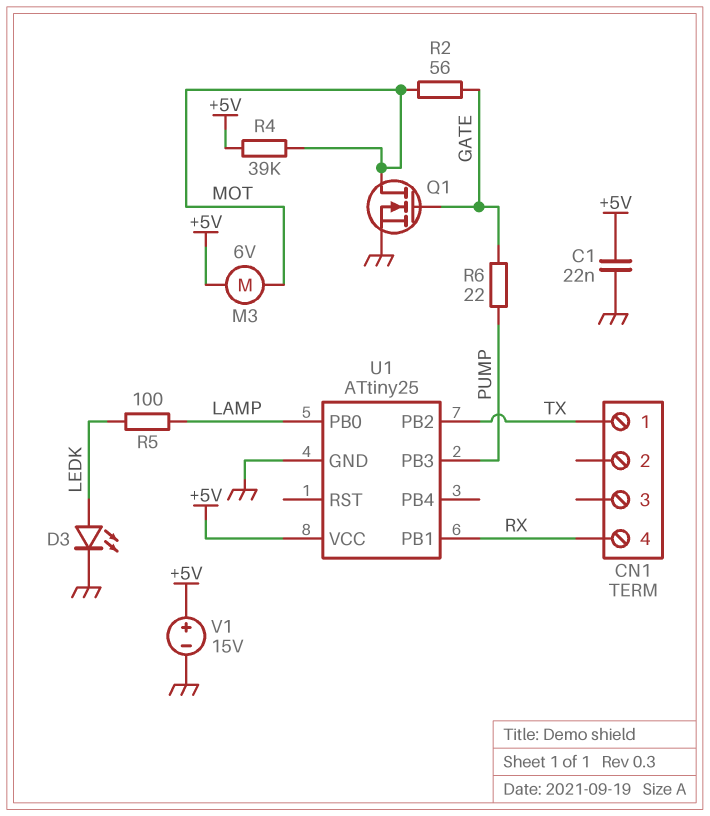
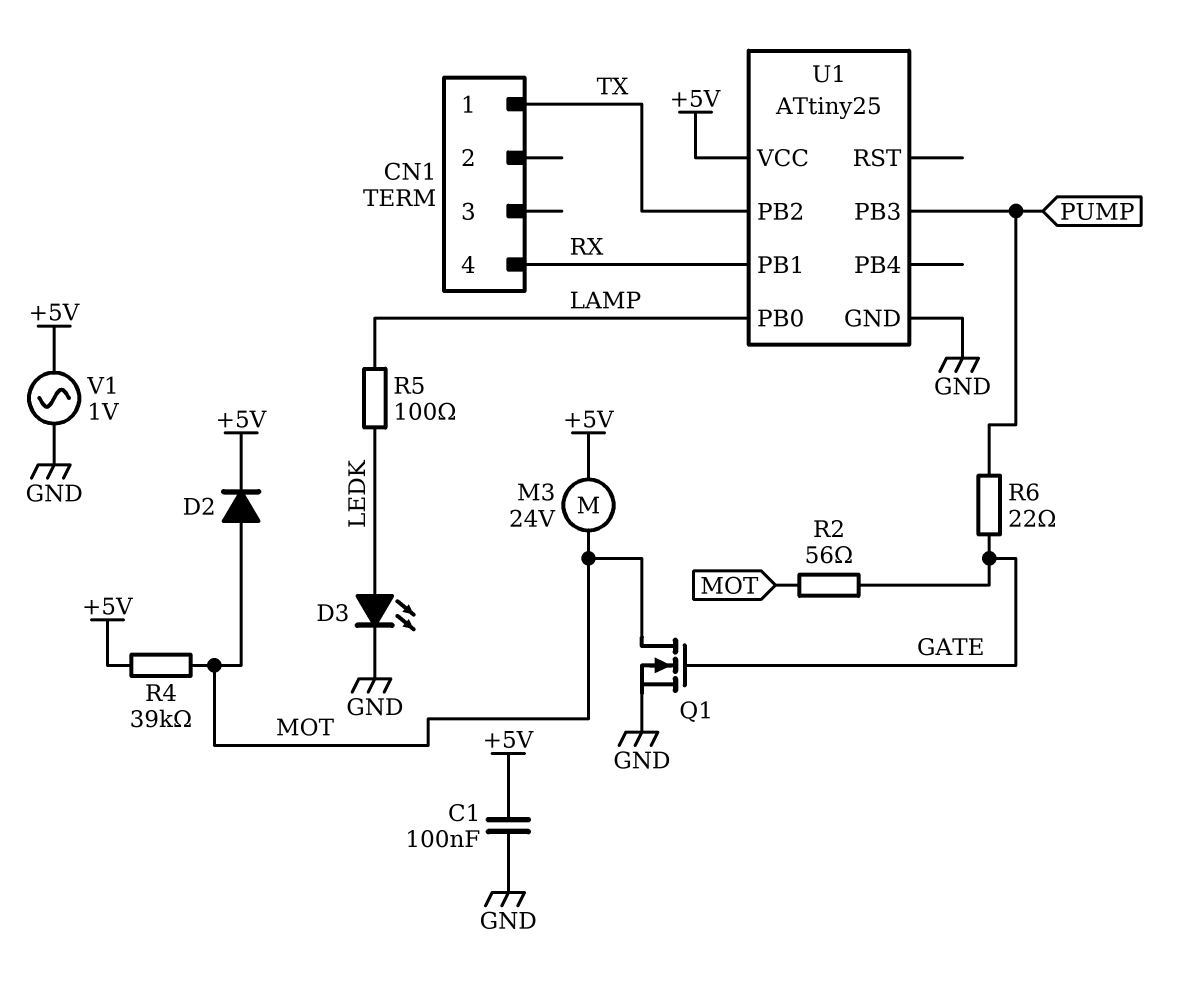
C1: 22nF (+5V, GND) -> 100nF (+5V, GND)
D2: none -> diode (A MOT, K +5V)
M3: motor 6V (+5V, MOT) -> motor 24V (+5V, MOT)
V1: 15V (plus +5V, minus GND) -> AC 1V (+5V, GND)

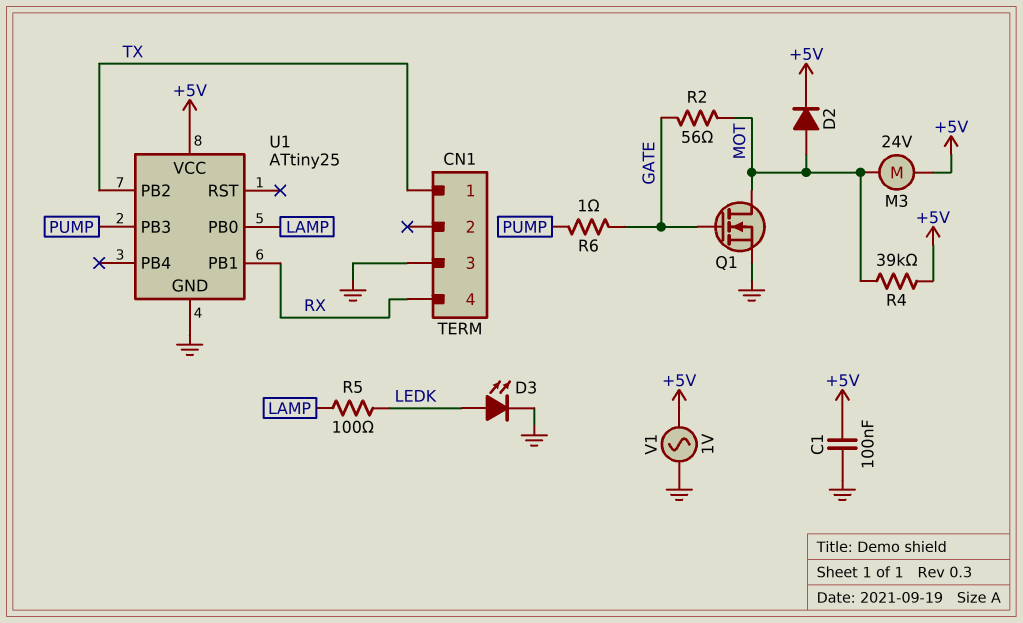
CN1 pin 3: none -> GND
R6: 22 (GATE, PUMP) -> 1 (GATE, PUMP)

